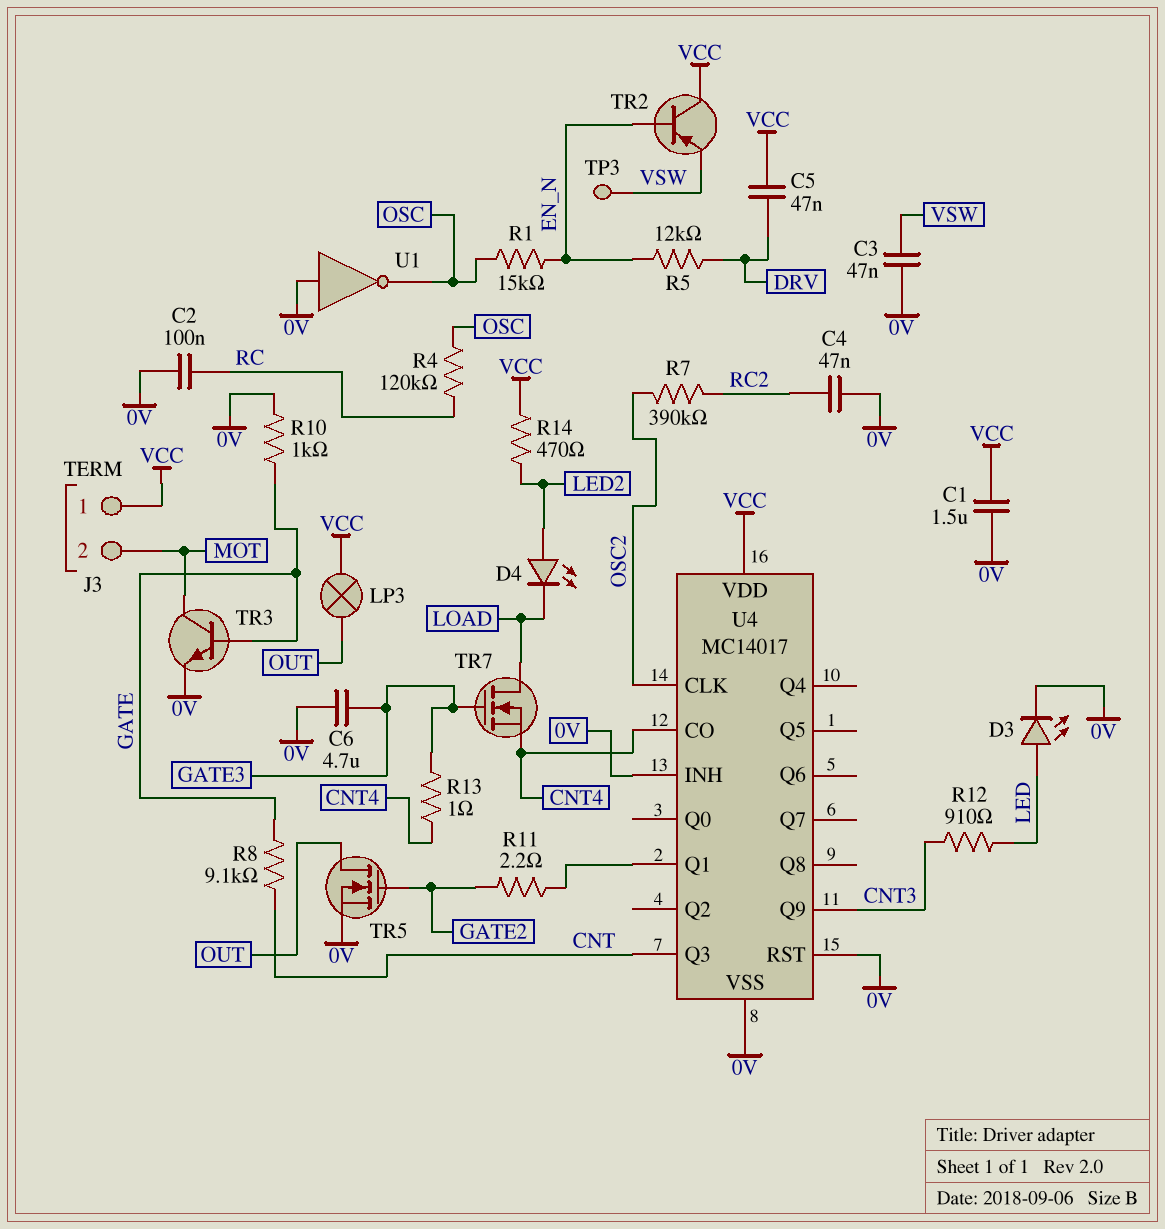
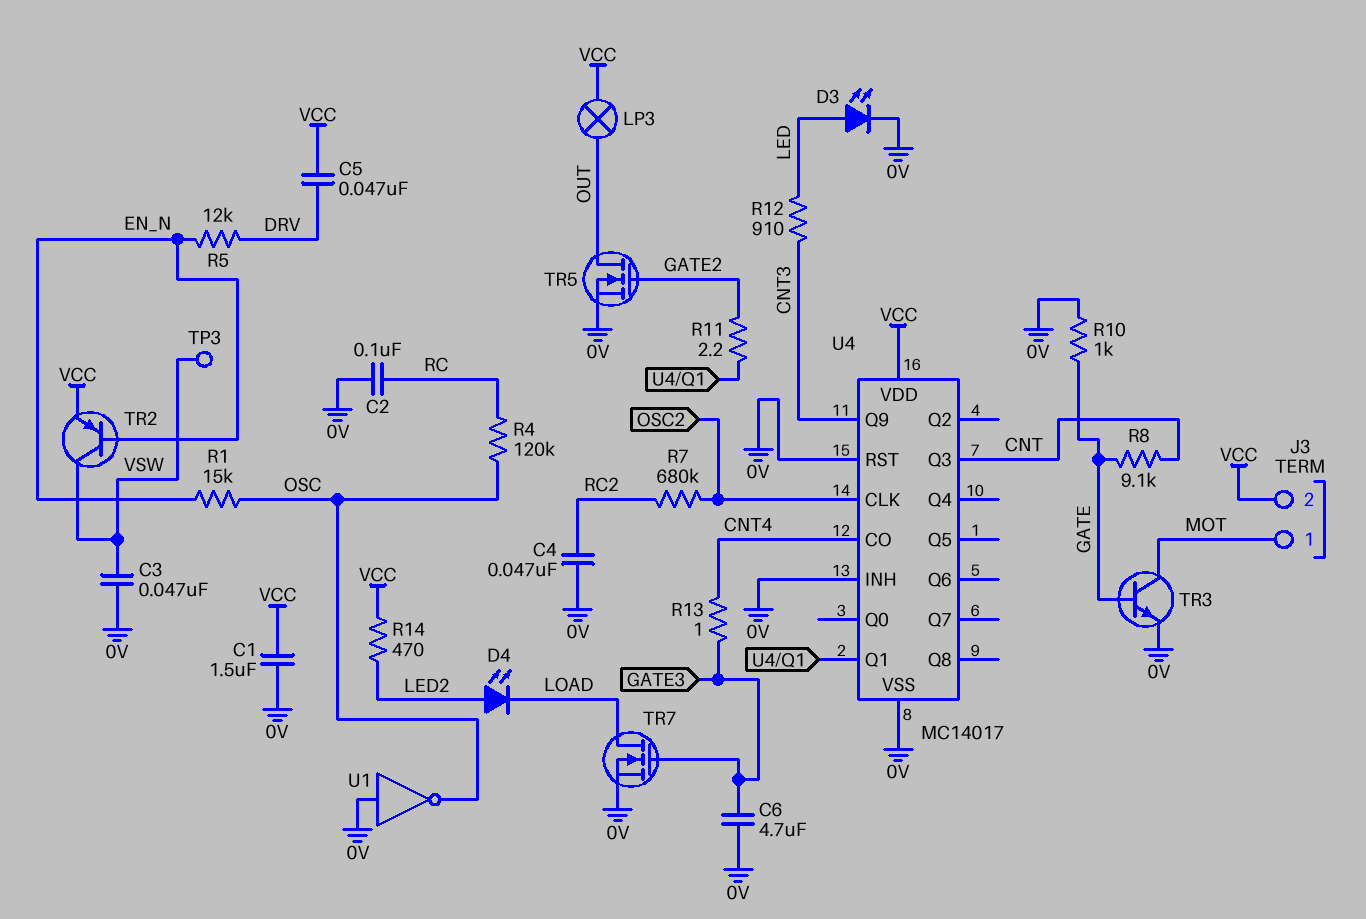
J3 pin 1: VCC -> MOT
J3 pin 2: MOT -> VCC
R7: 390k (OSC2, RC2) -> 680k (OSC2, RC2)
TR2: PNP (B EN_N, C VCC, E VSW) -> PNP (B EN_N, C VSW, E VCC)
TR7: NMOS (G GATE3, D LOAD, S CNT4) -> NMOS (G GATE3, D LOAD, S 0V)

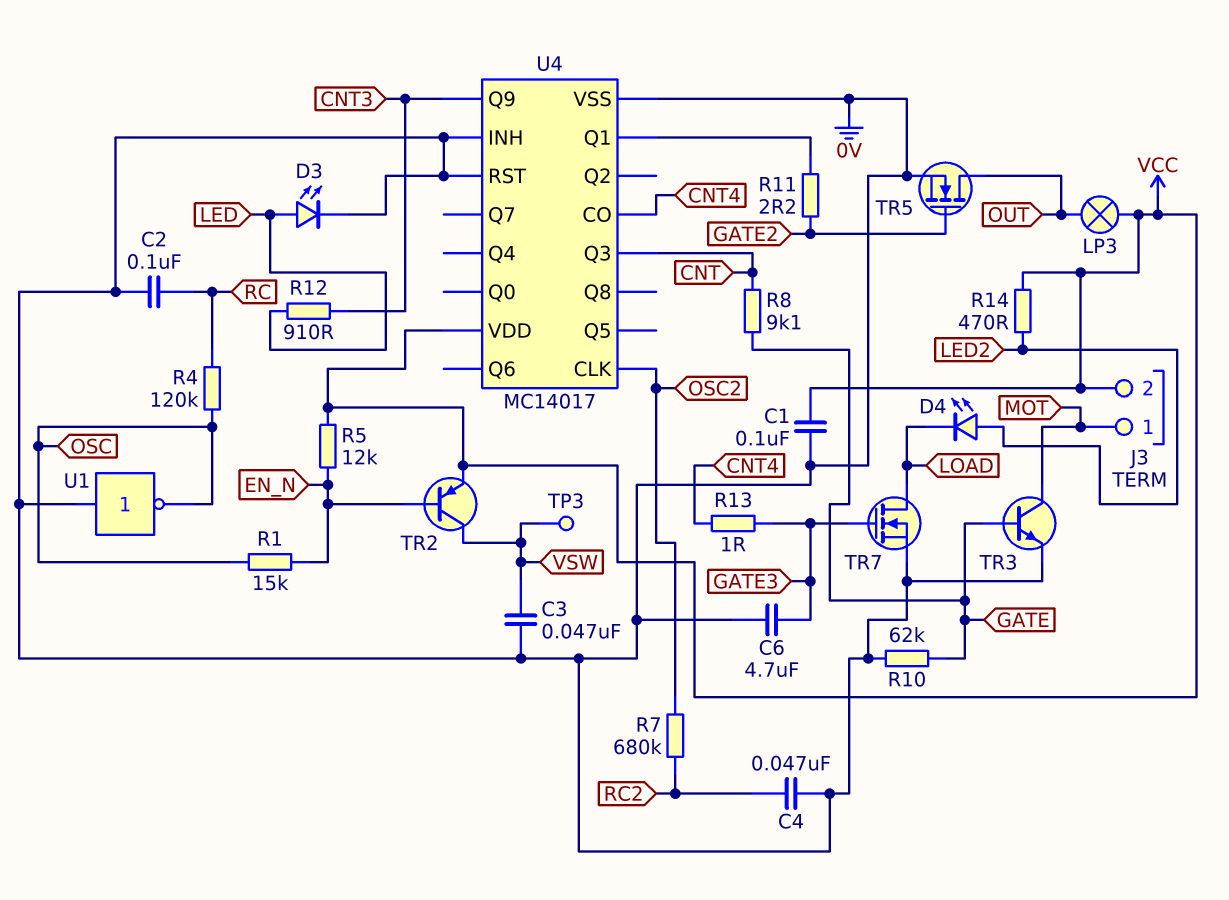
C1: 1.5uF (0V, VCC) -> 100nF (0V, VCC)
C5: 47nF (DRV, VCC) -> none
R5: 12k (DRV, EN_N) -> 12k (EN_N, VCC)
R10: 1k (0V, GATE) -> 62k (0V, GATE)

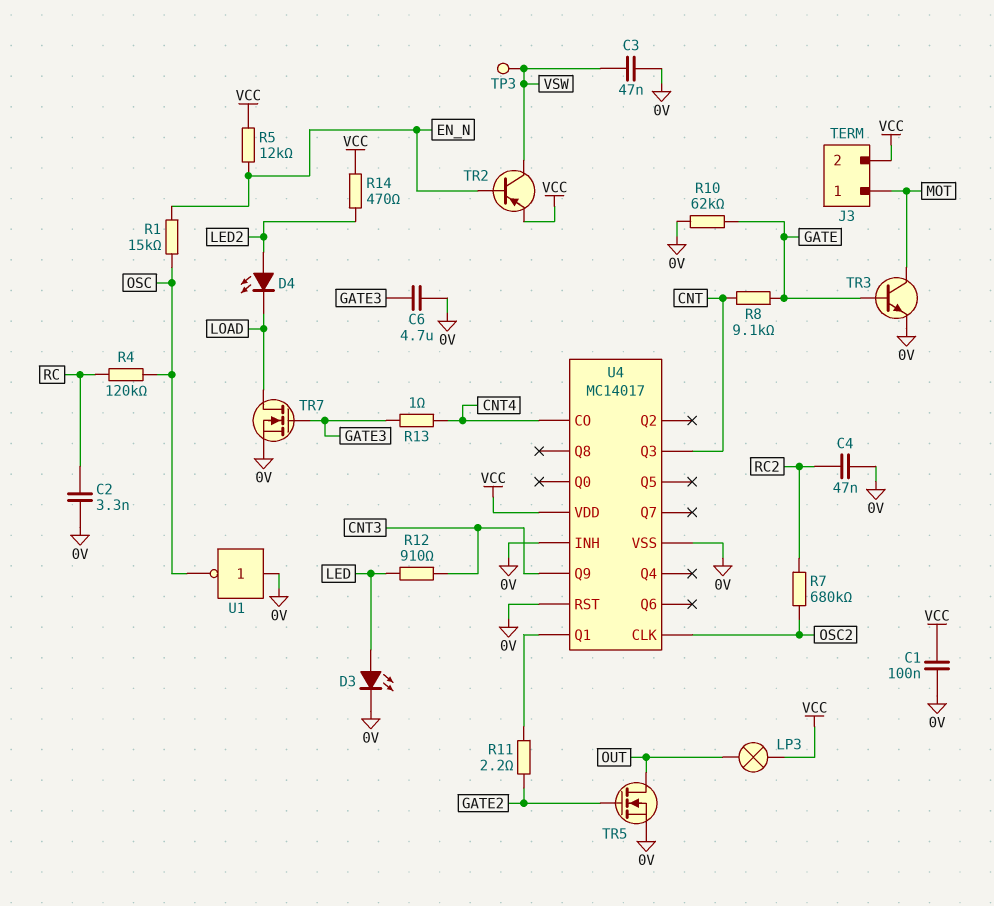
C2: 100nF (0V, RC) -> 3.3nF (0V, RC)

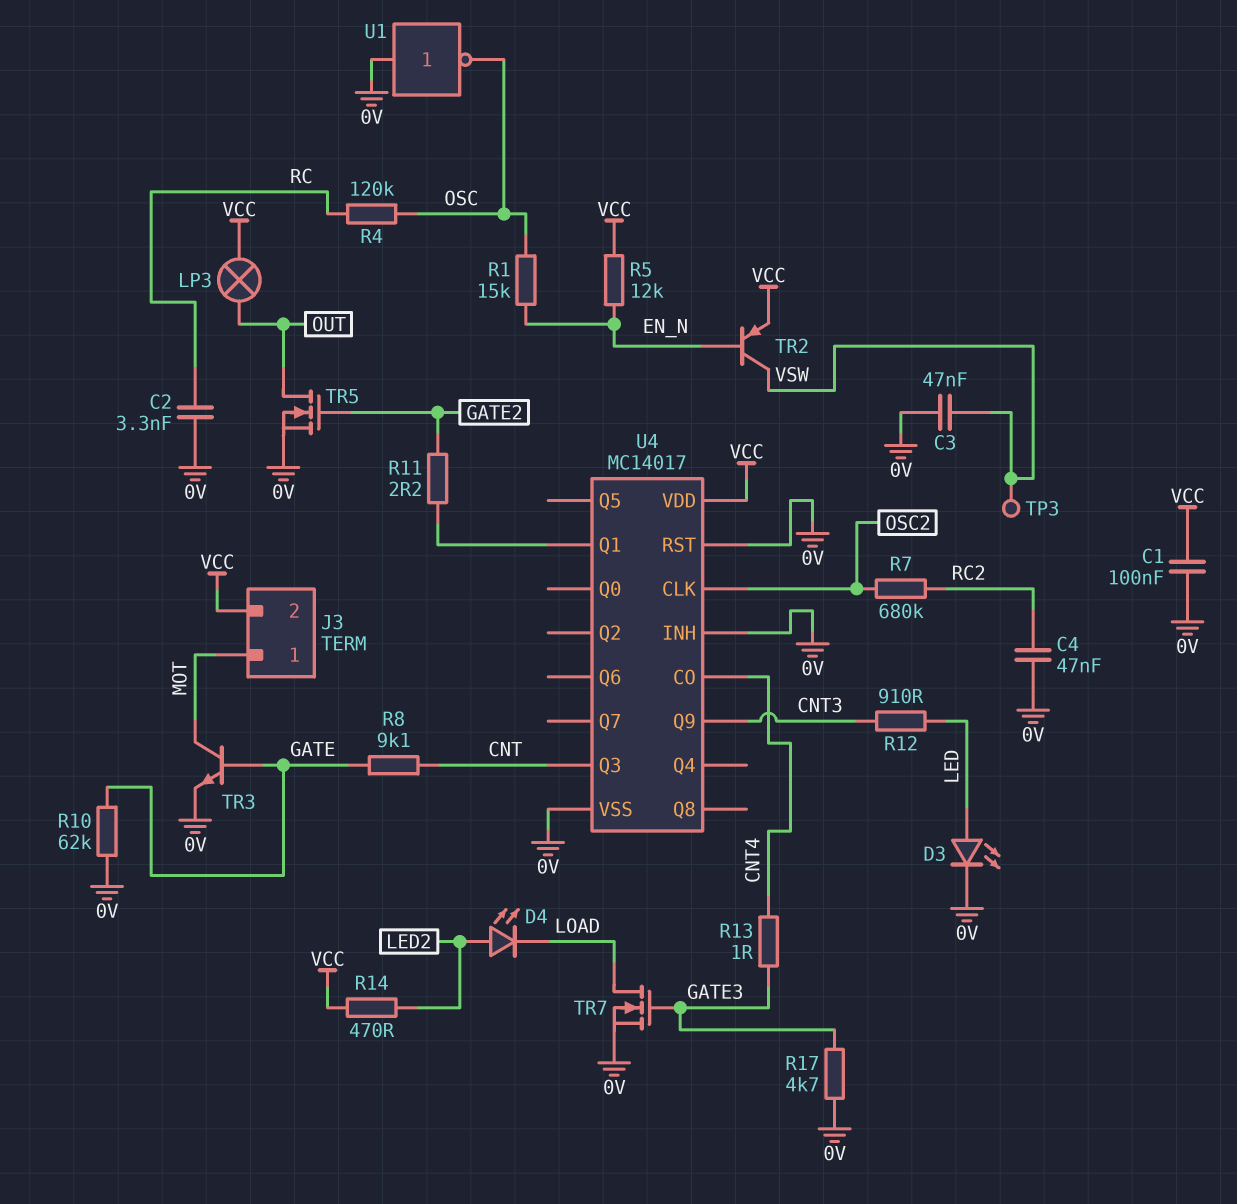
C6: 4.7uF (0V, GATE3) -> none
R17: none -> 4.7k (0V, GATE3)

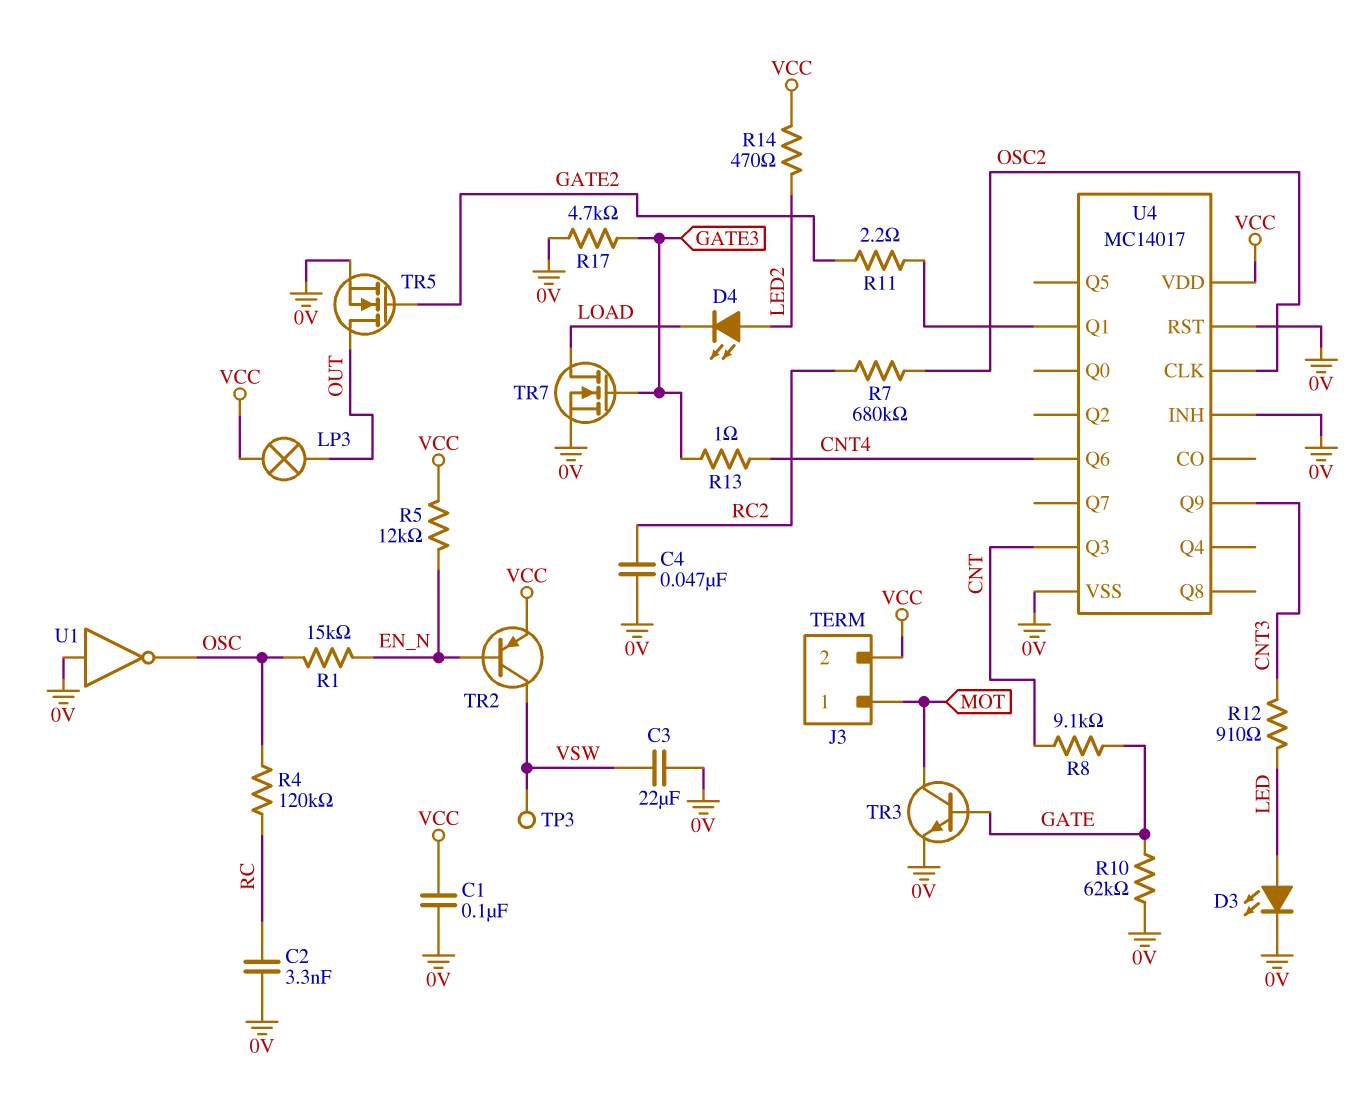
C3: 47nF (0V, VSW) -> 22uF (0V, VSW)
U4 pin CO: CNT4 -> none
U4 pin Q6: none -> CNT4

